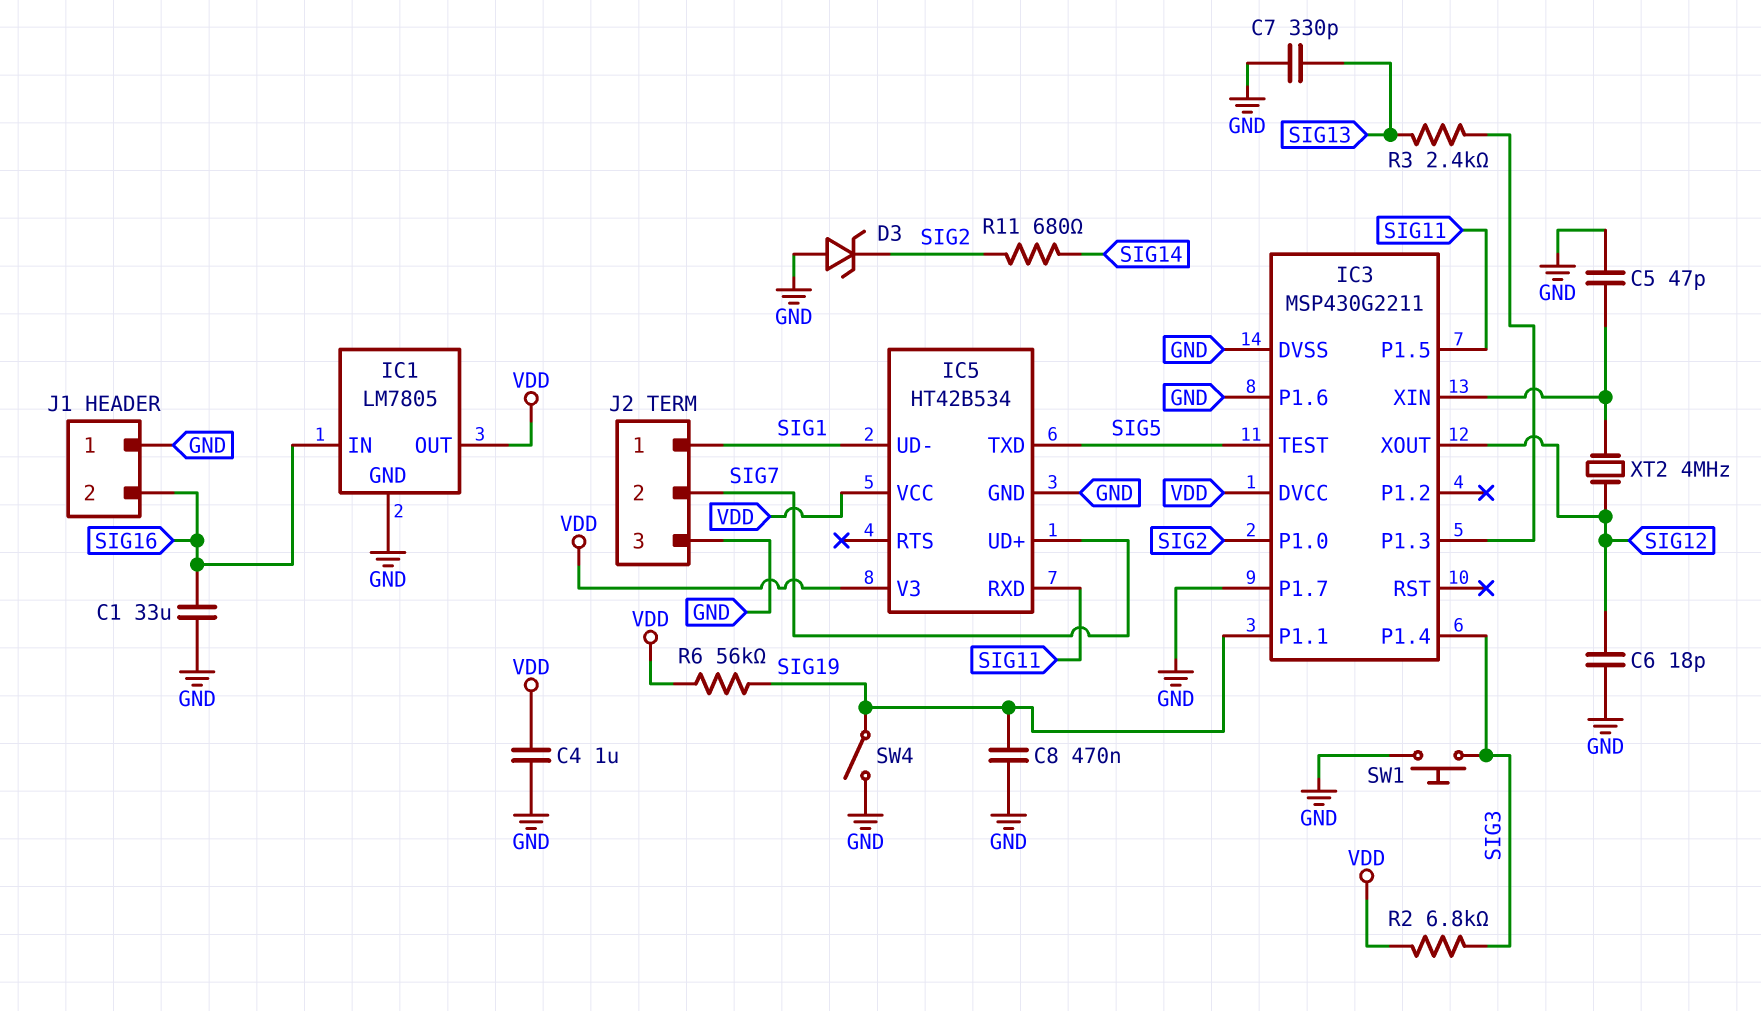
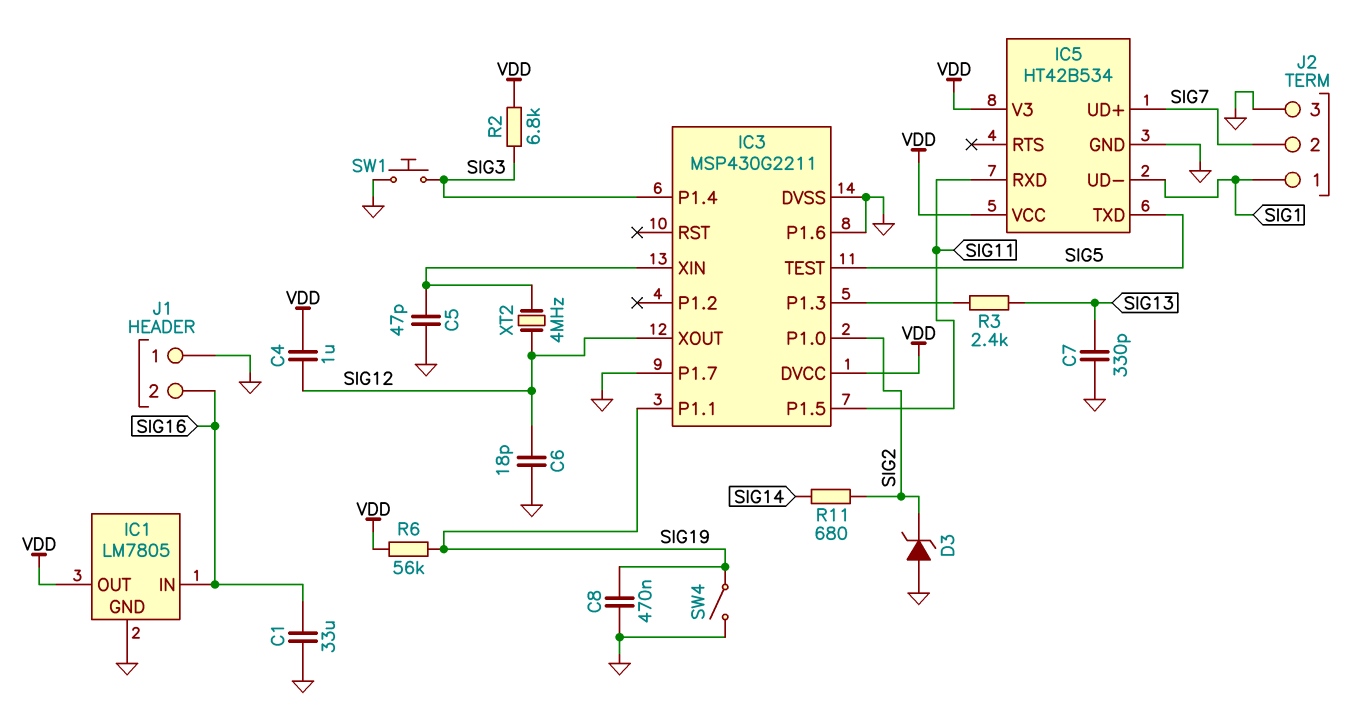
C4: 1uF (GND, VDD) -> 1uF (SIG12, VDD)

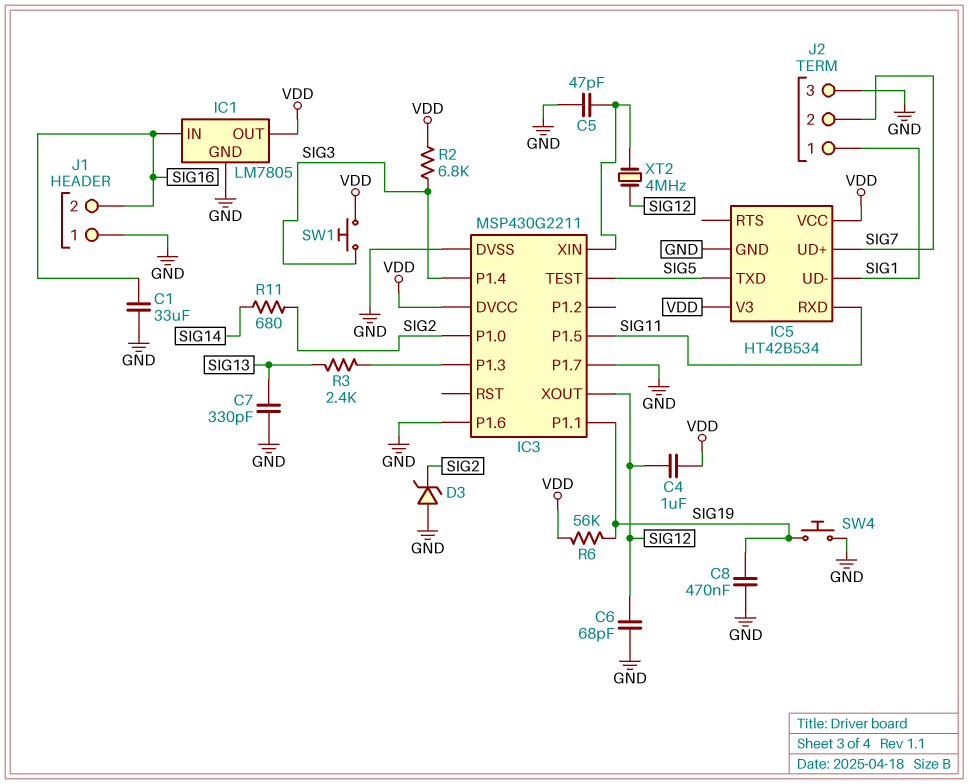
C6: 18pF (GND, SIG12) -> 68pF (GND, SIG12)
SW1: button (GND, SIG3) -> button (SIG3, VDD)
SW4: switch (GND, SIG19) -> button (GND, SIG19)

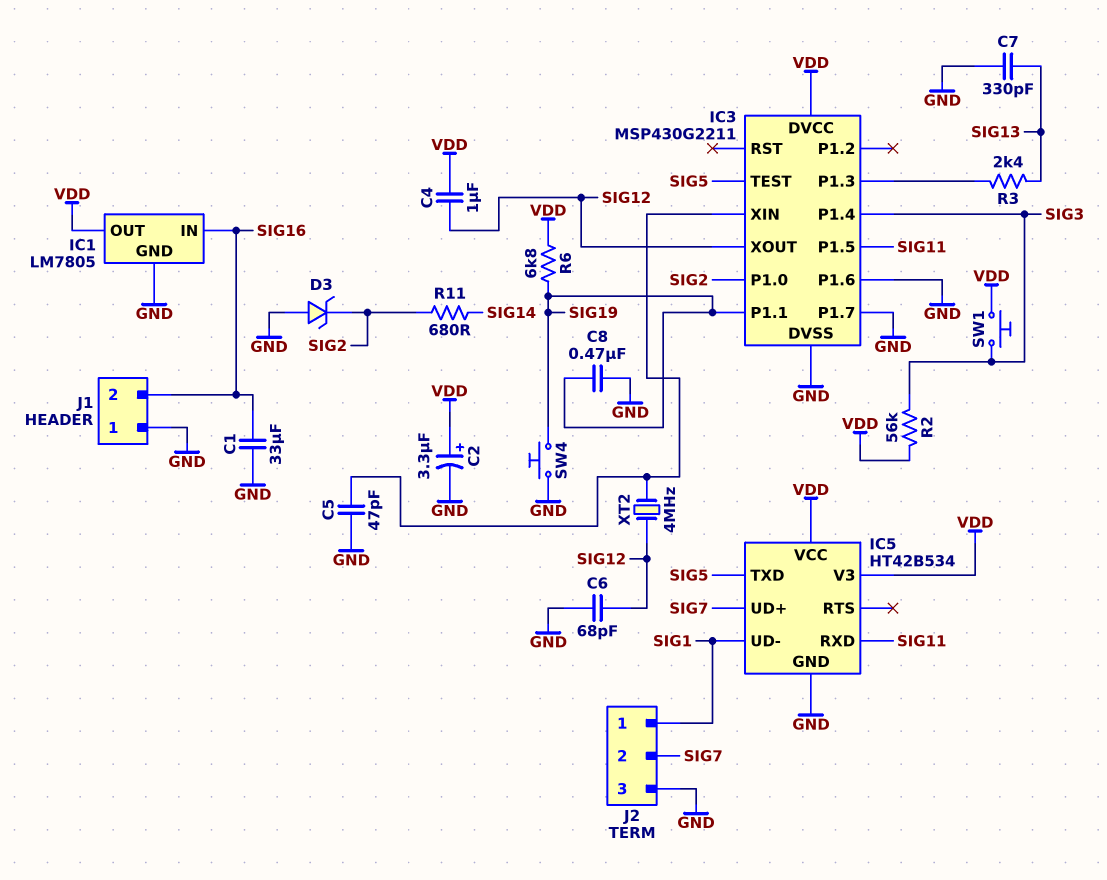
C2: none -> 3.3uF (plus VDD, minus GND)
R2: 6.8k (SIG3, VDD) -> 56k (SIG3, VDD)
R6: 56k (SIG19, VDD) -> 6.8k (SIG19, VDD)

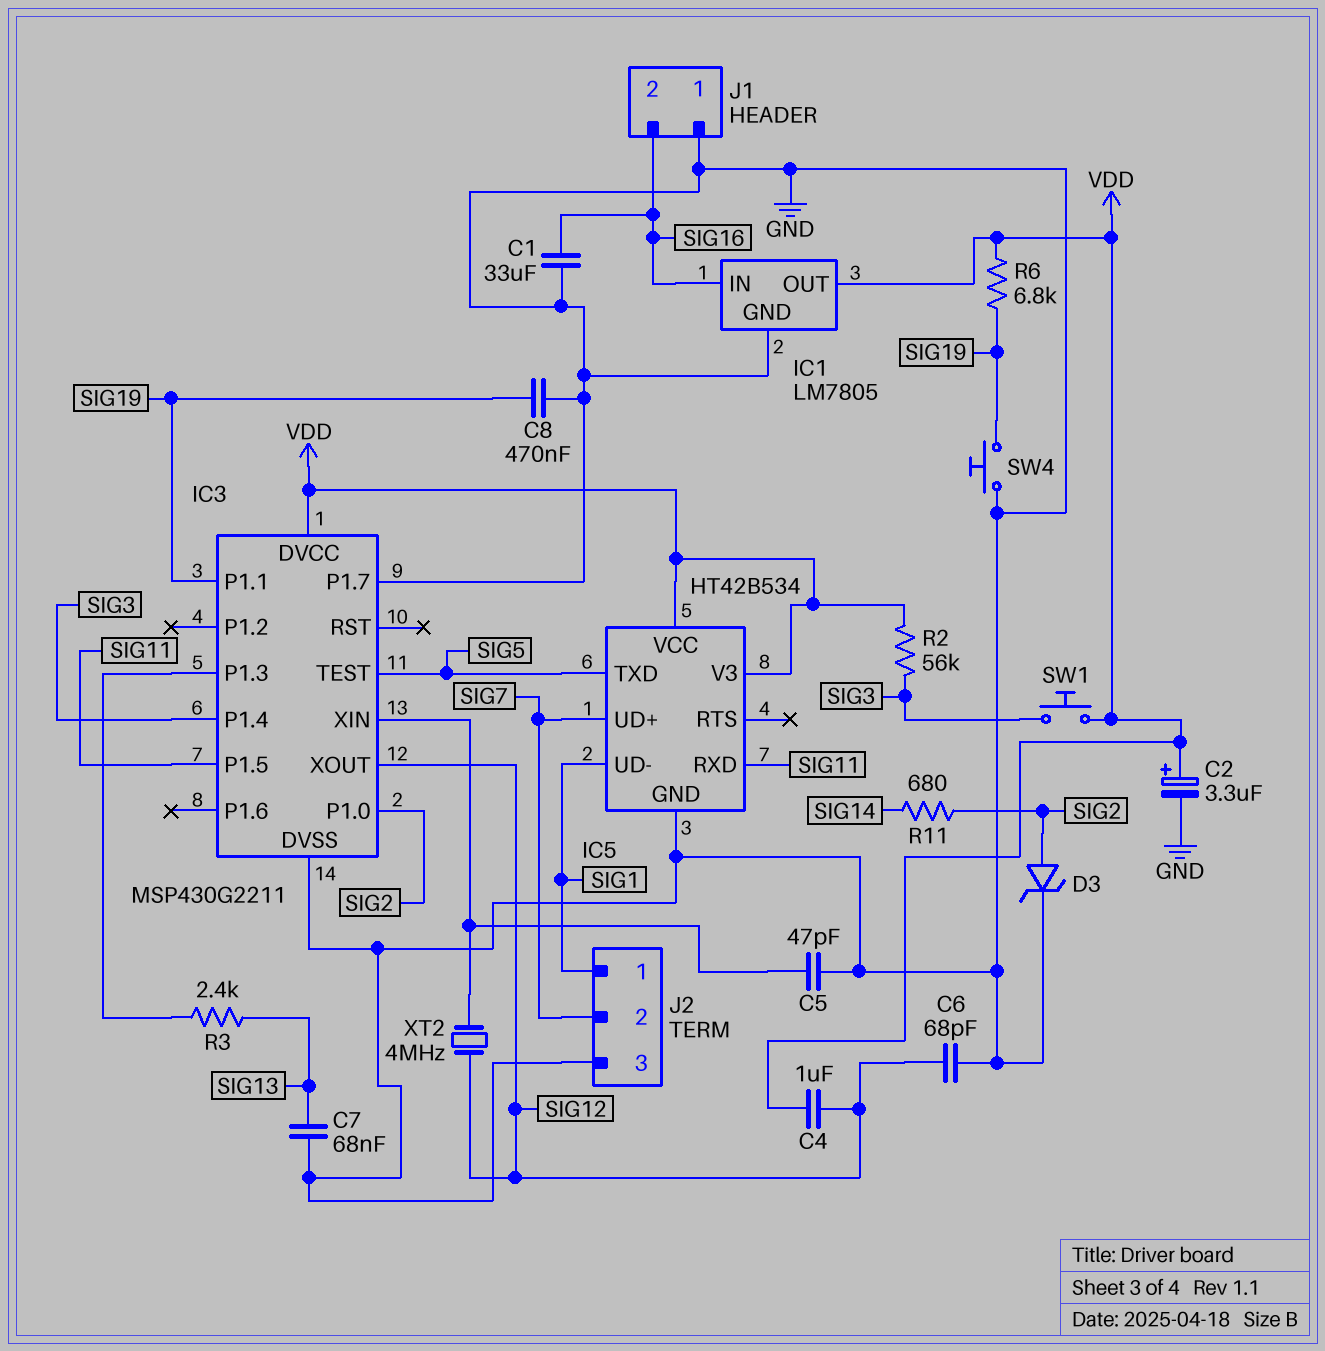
C7: 330pF (GND, SIG13) -> 68nF (GND, SIG13)
D3: zener (A GND, K SIG2) -> zener (A SIG2, K GND)
IC3 pin P1.6: GND -> none

